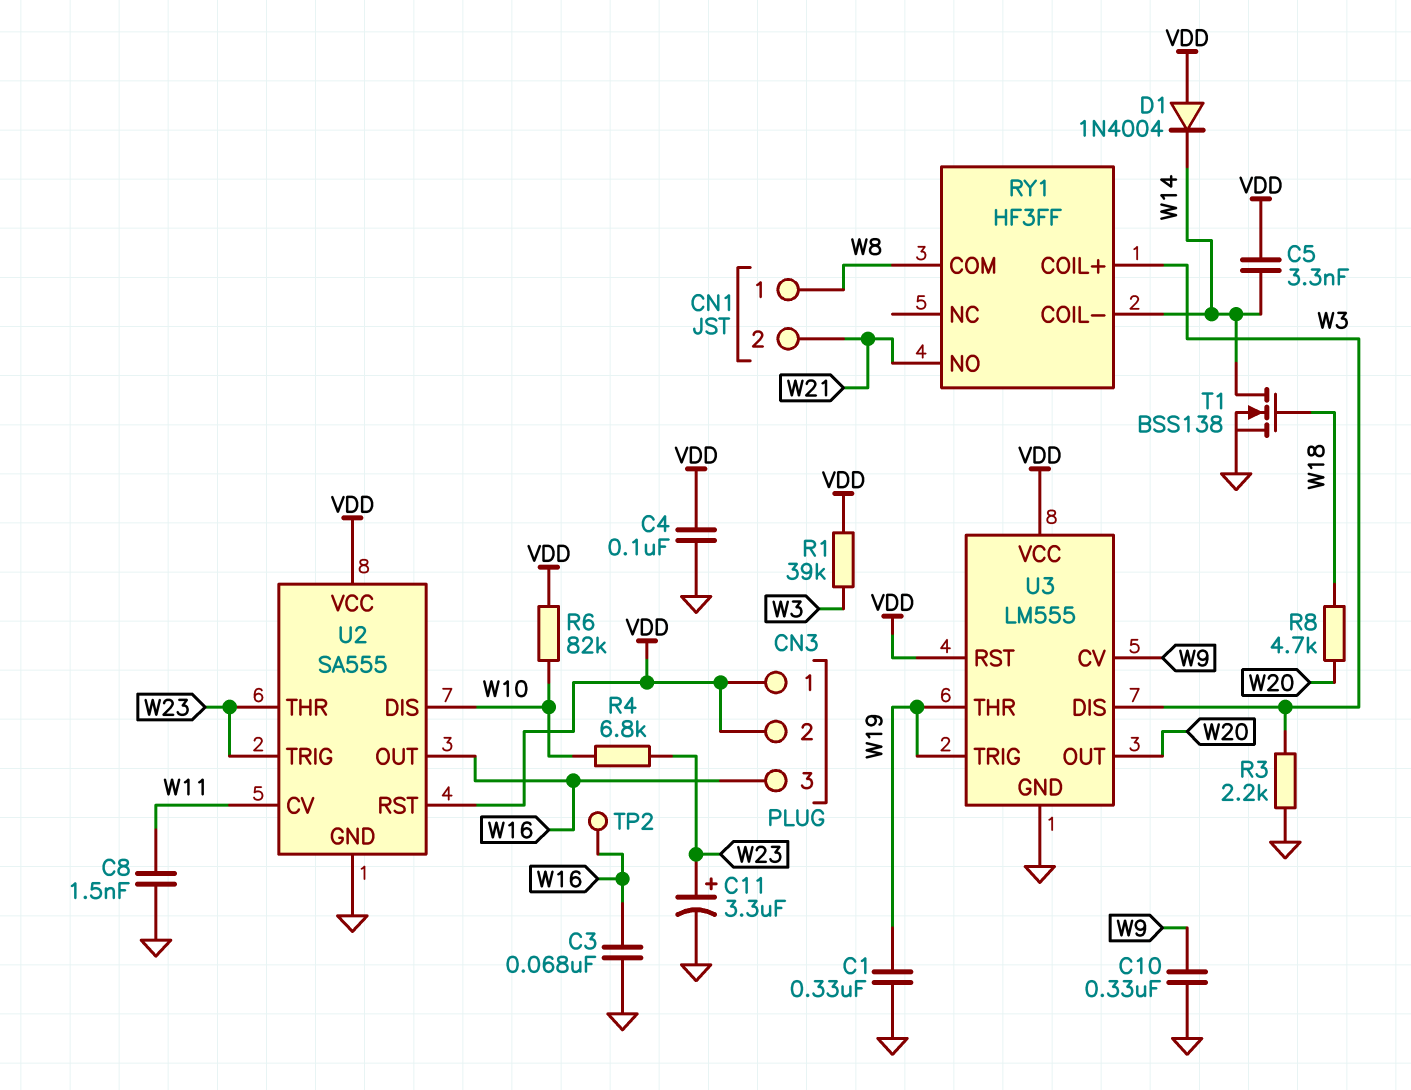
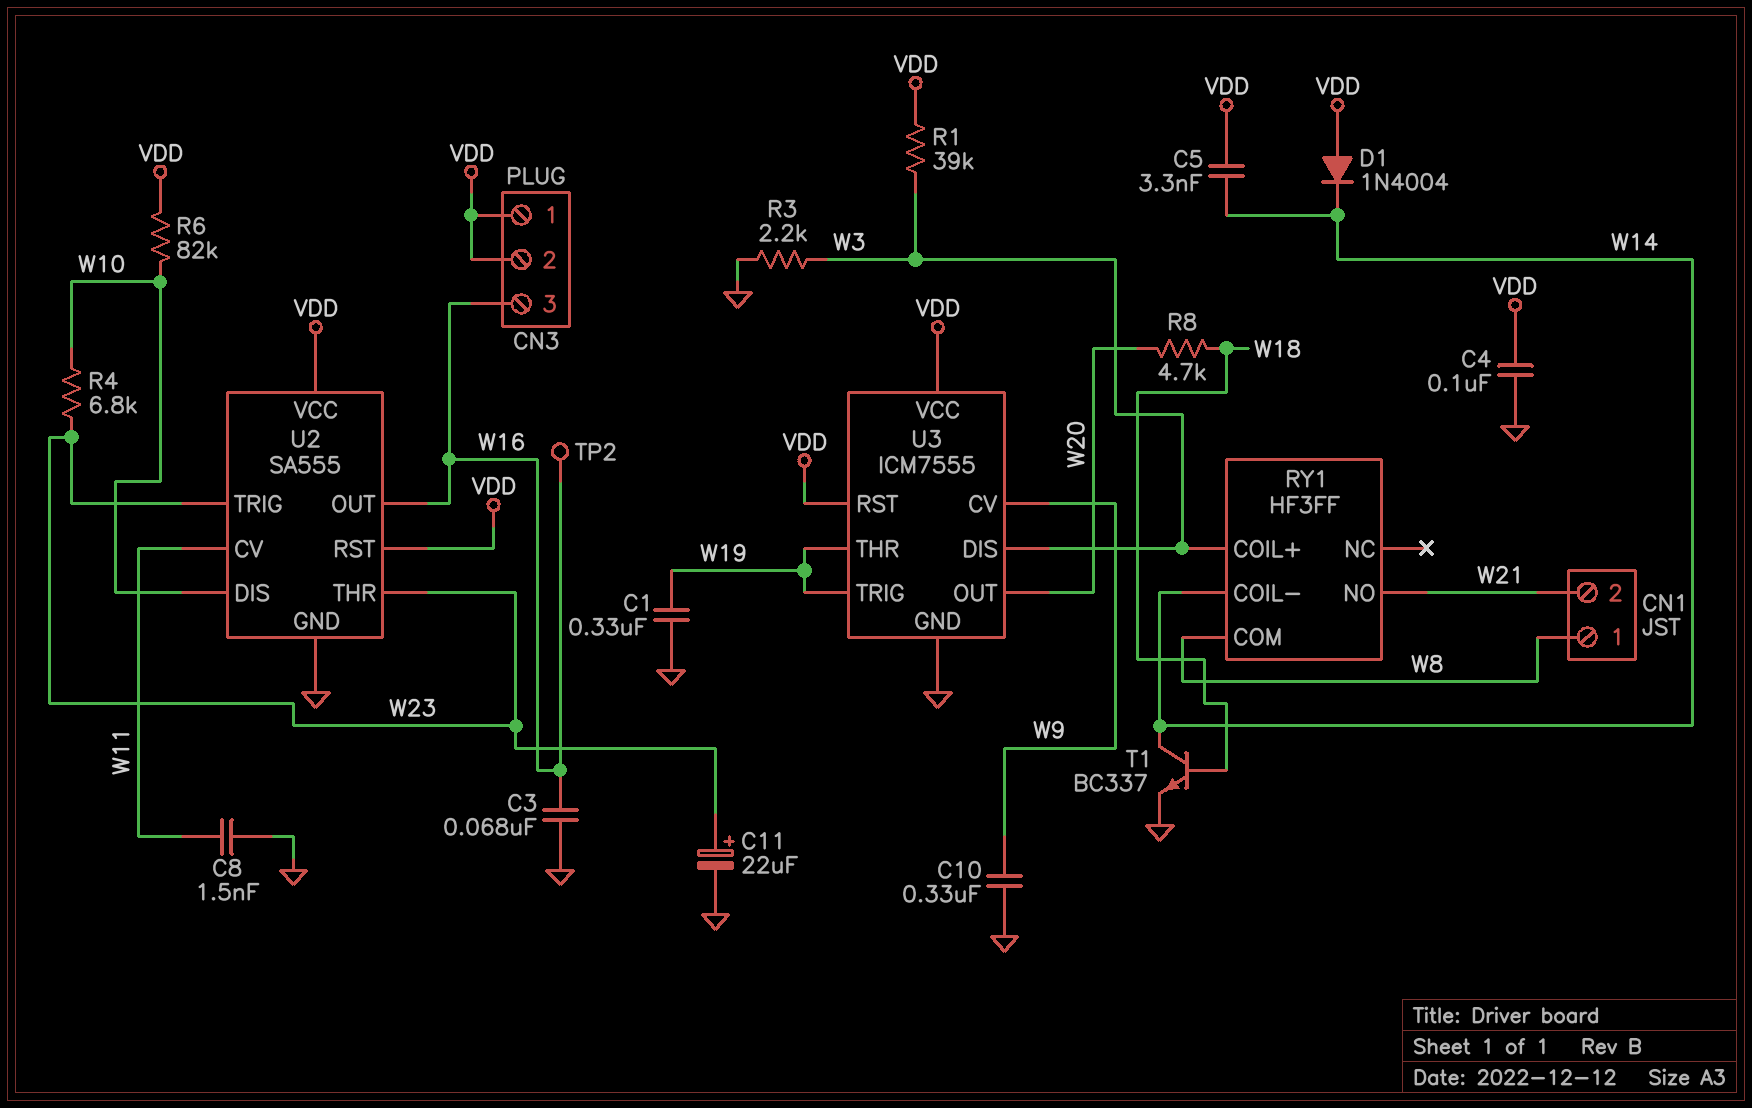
C11: 3.3uF (plus W23, minus GND) -> 22uF (plus W23, minus GND)
T1: NMOS BSS138 (G W18, D W14, S GND) -> NPN BC337 (B W18, C W14, E GND)
U3: LM555 -> ICM7555

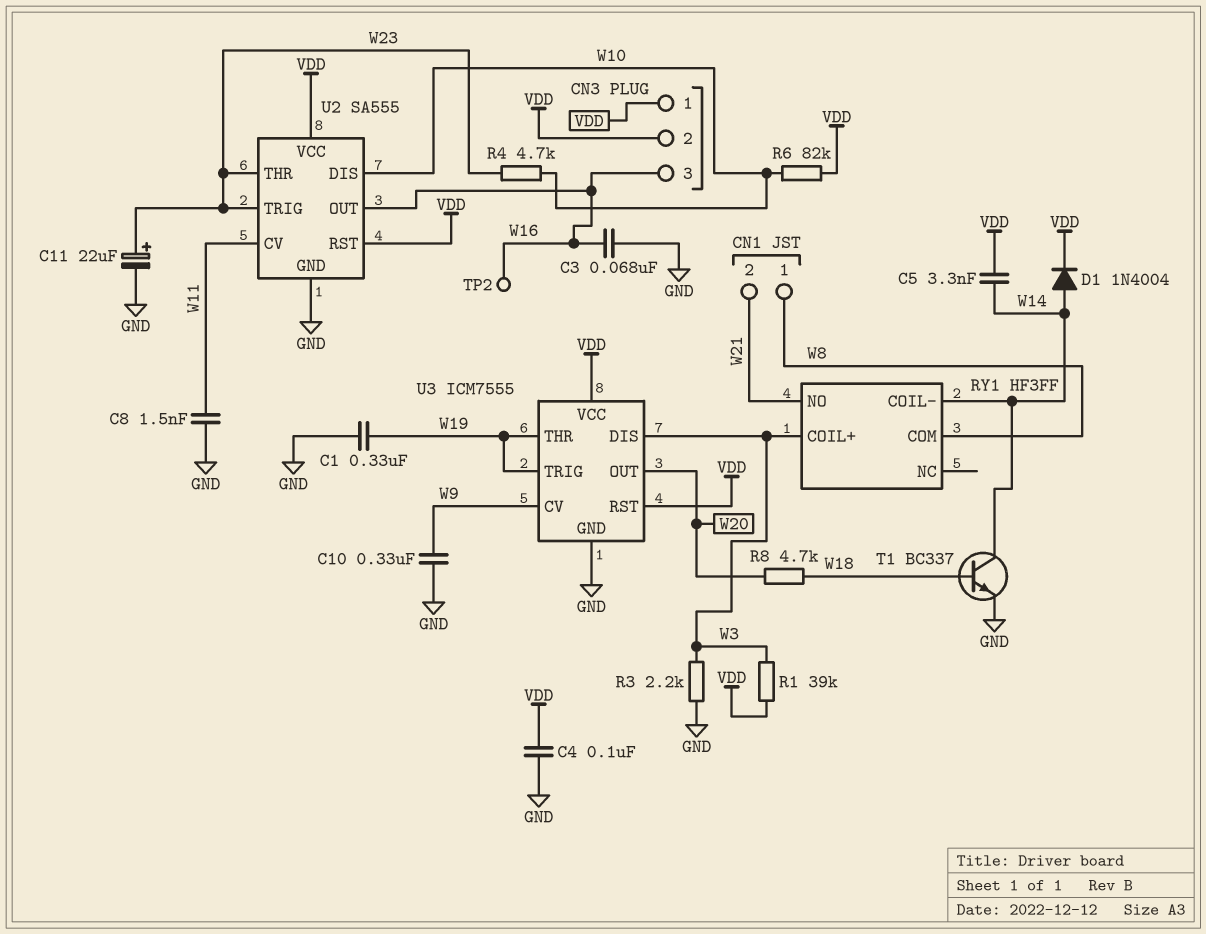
D1: diode 1N4004 (A VDD, K W14) -> diode 1N4004 (A W14, K VDD)
R4: 6.8k (W10, W23) -> 4.7k (W10, W23)

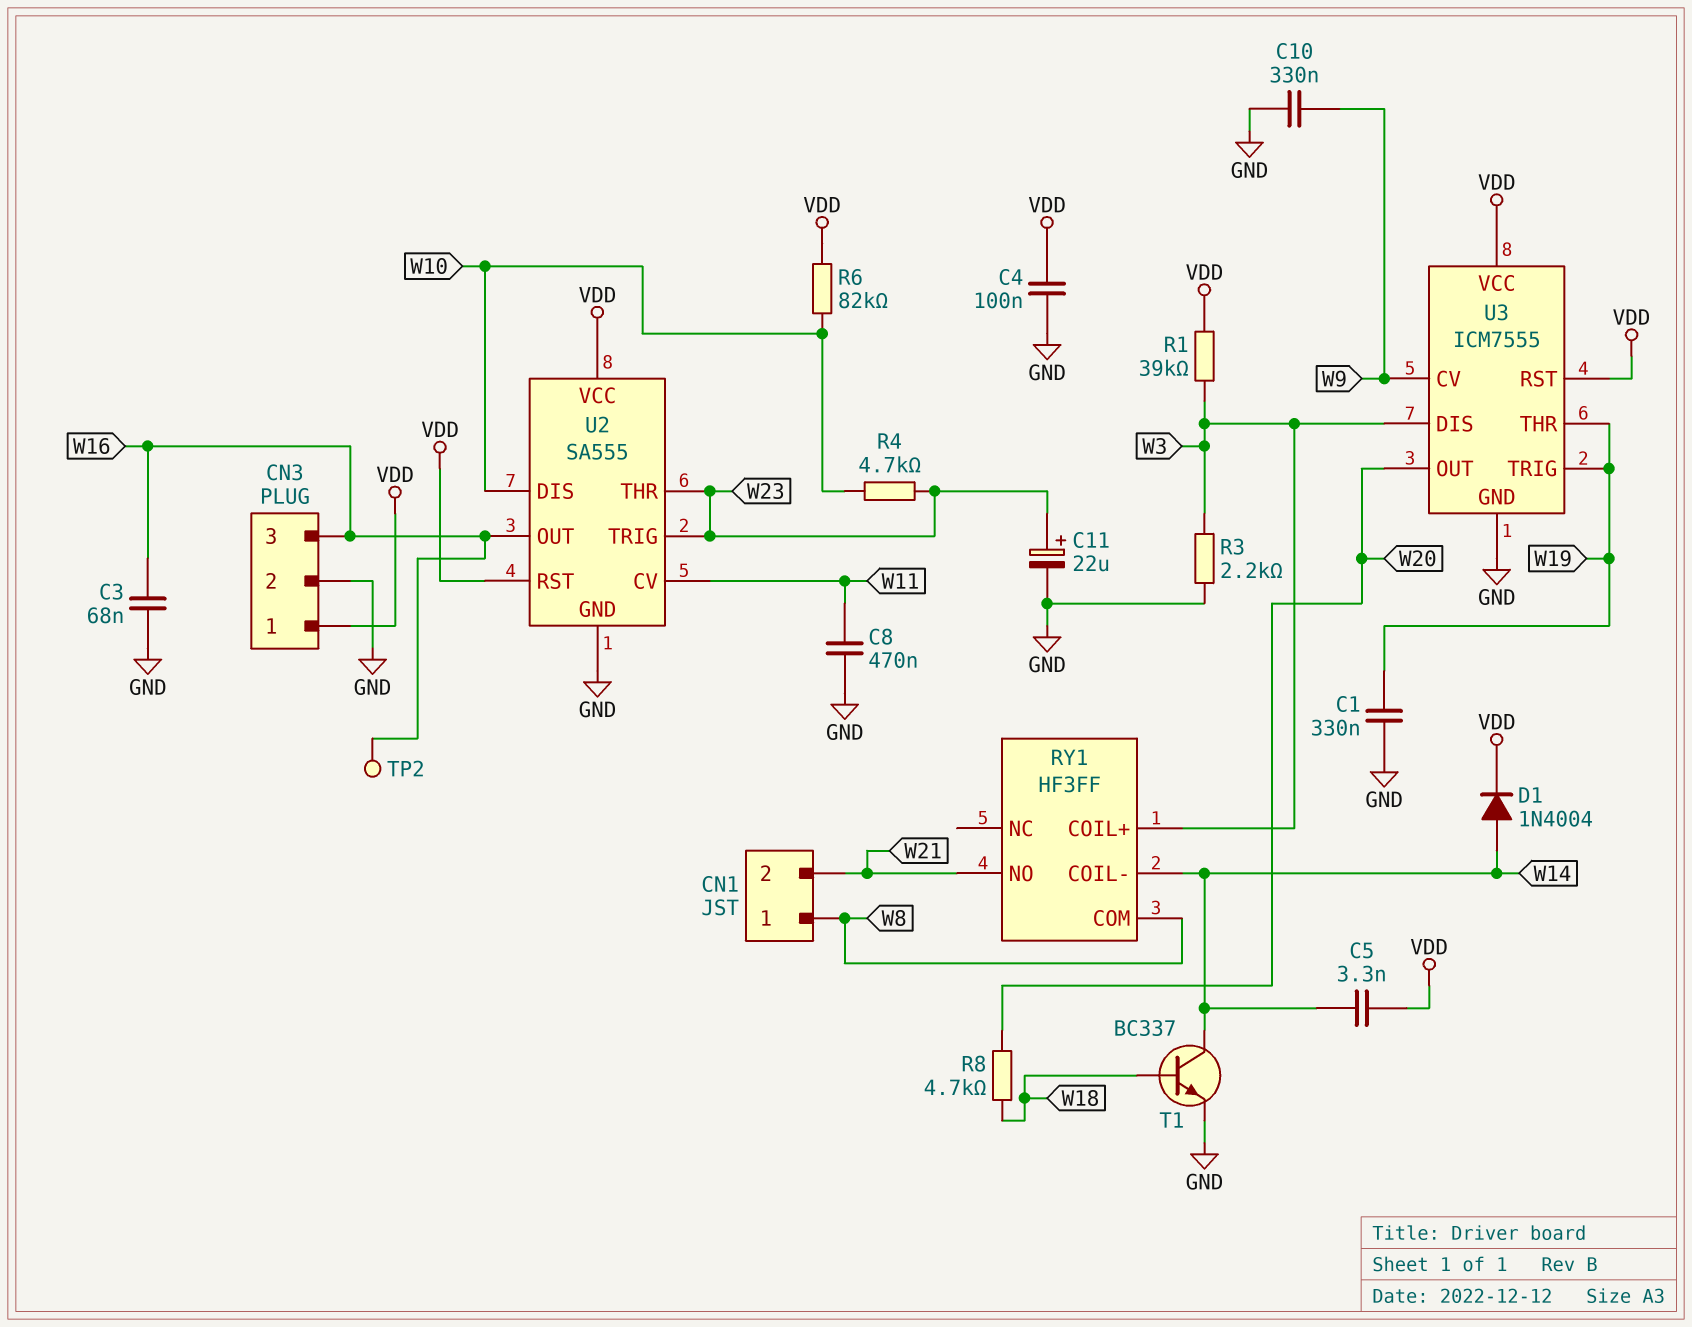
C8: 1.5nF (GND, W11) -> 470nF (GND, W11)
CN3 pin 2: VDD -> GND

